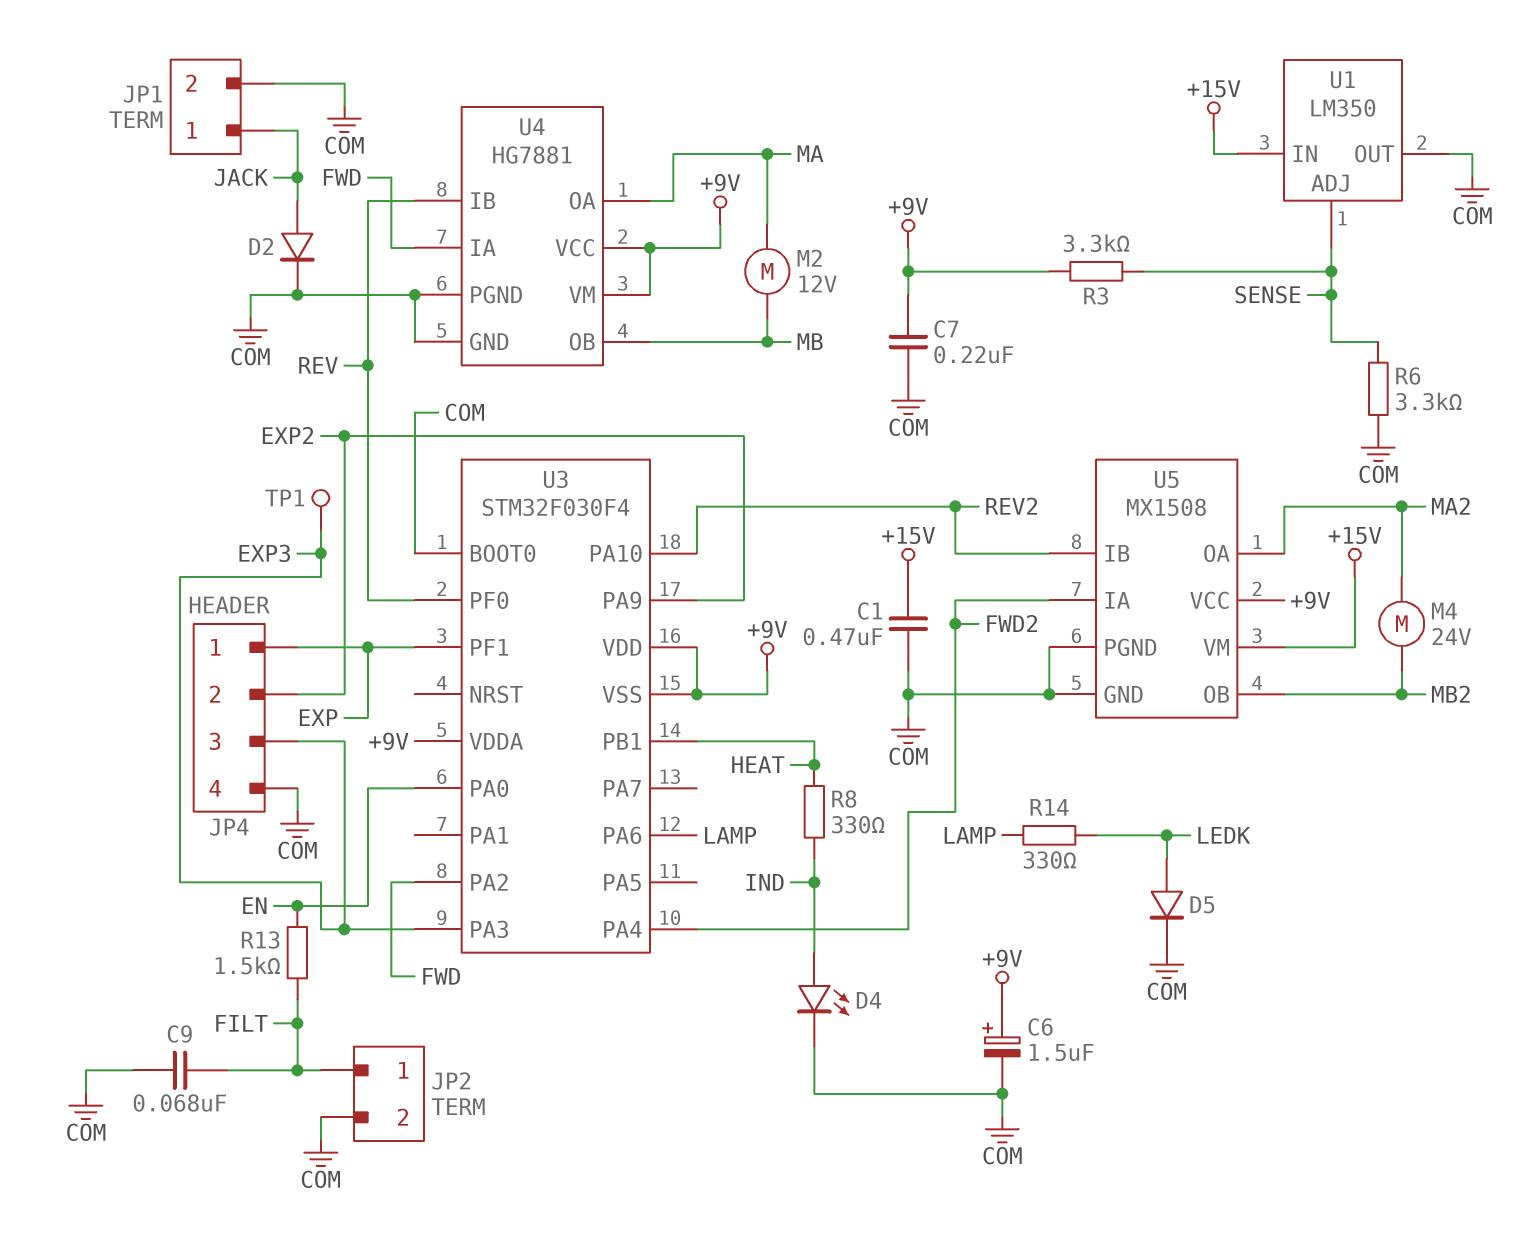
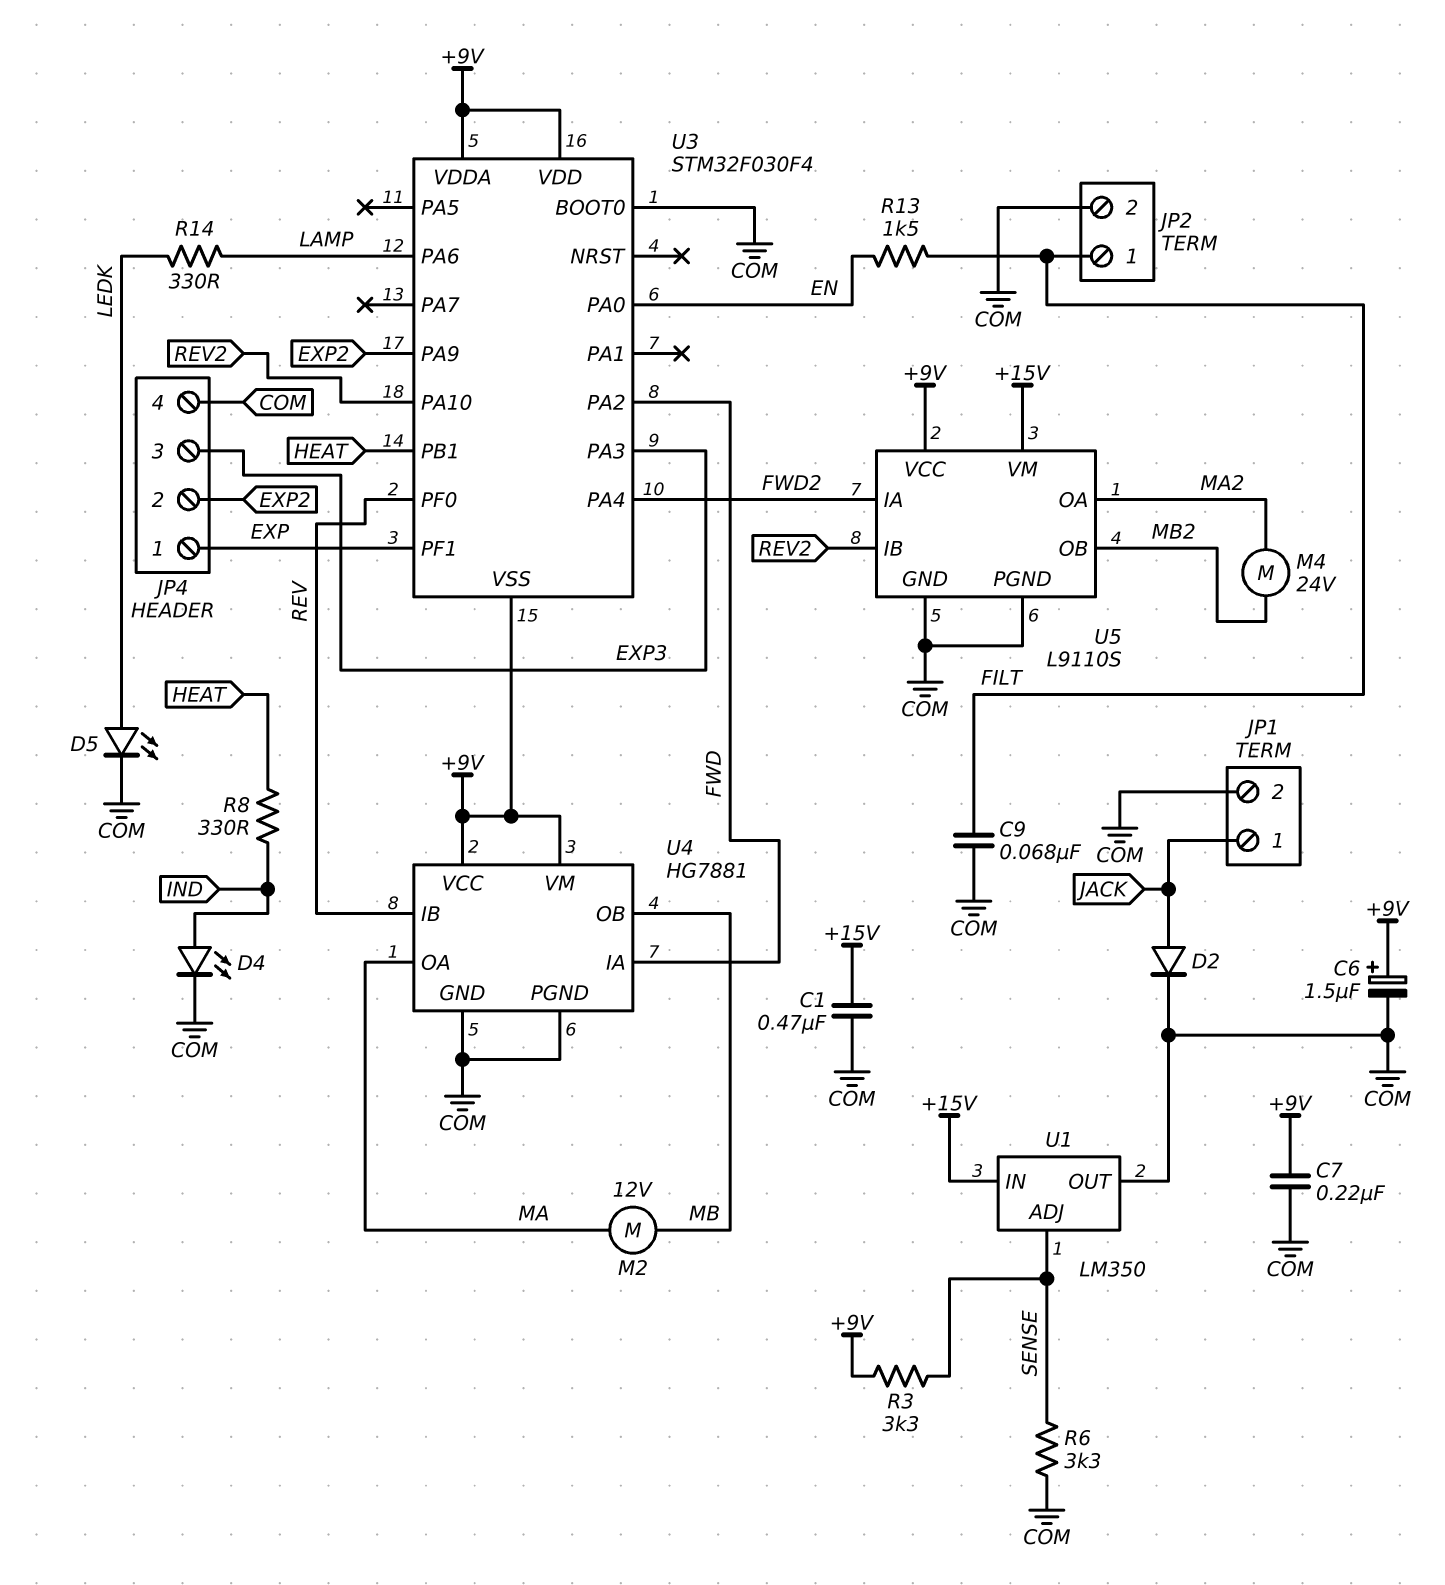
D5: diode (A LEDK, K COM) -> LED (A LEDK, K COM)
TP1: test point (EXP3) -> none
U5: MX1508 -> L9110S

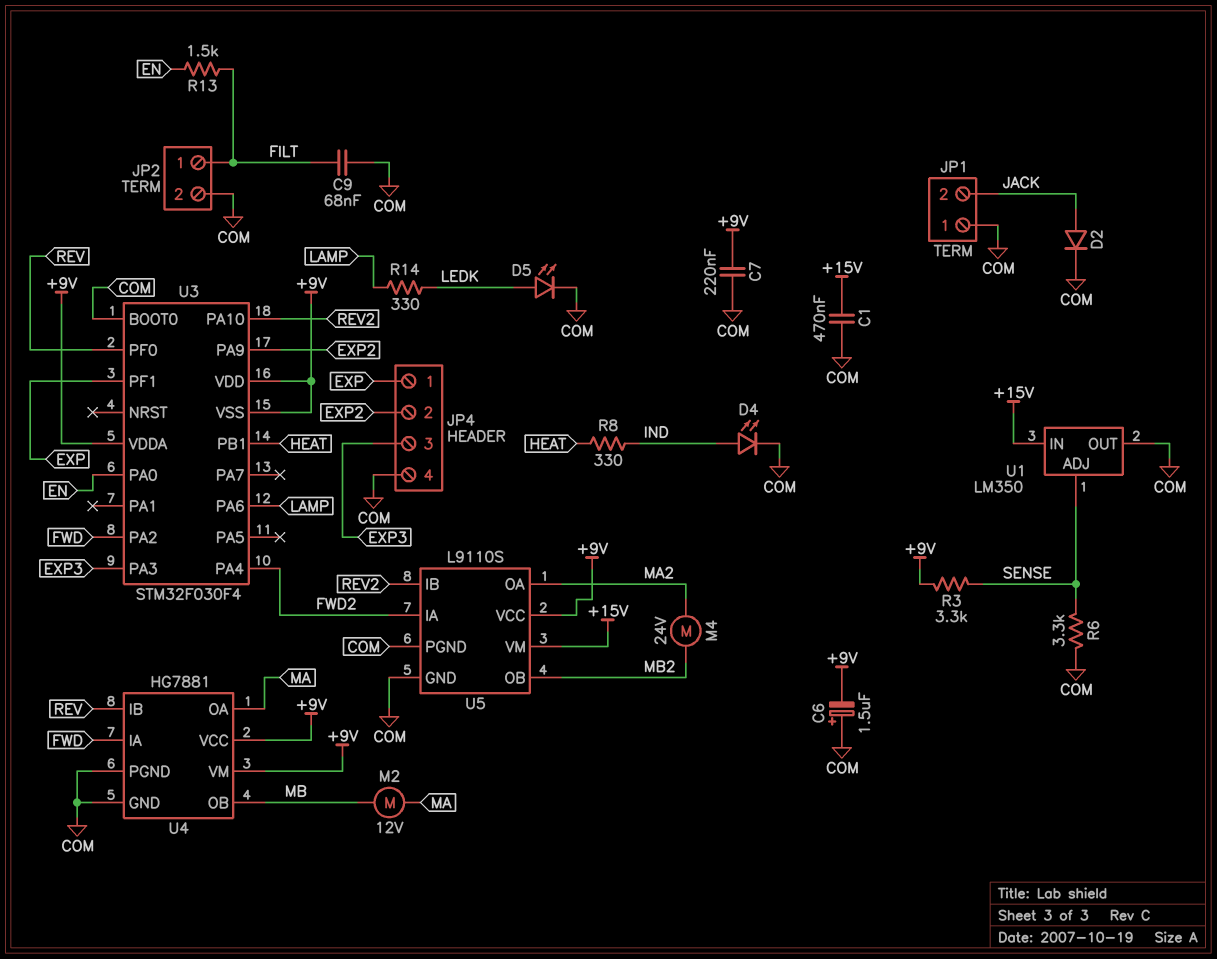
C6: 1.5uF (plus +9V, minus COM) -> 1.5uF (plus COM, minus +9V)
JP1 pin 1: JACK -> COM
JP1 pin 2: COM -> JACK

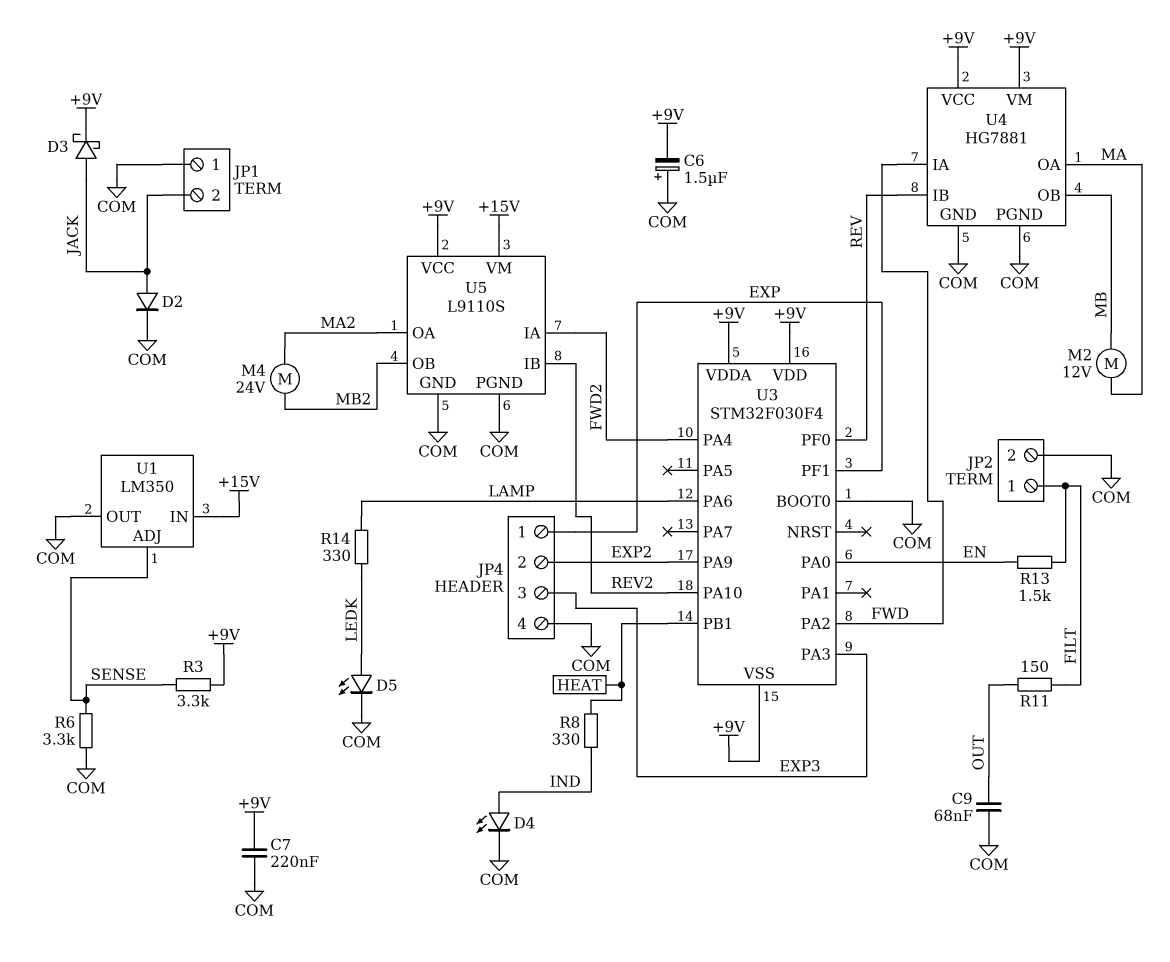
C1: 470nF (+15V, COM) -> none
C9: 68nF (COM, FILT) -> 68nF (COM, OUT)
D3: none -> schottky (A JACK, K +9V)
R11: none -> 150 (FILT, OUT)

